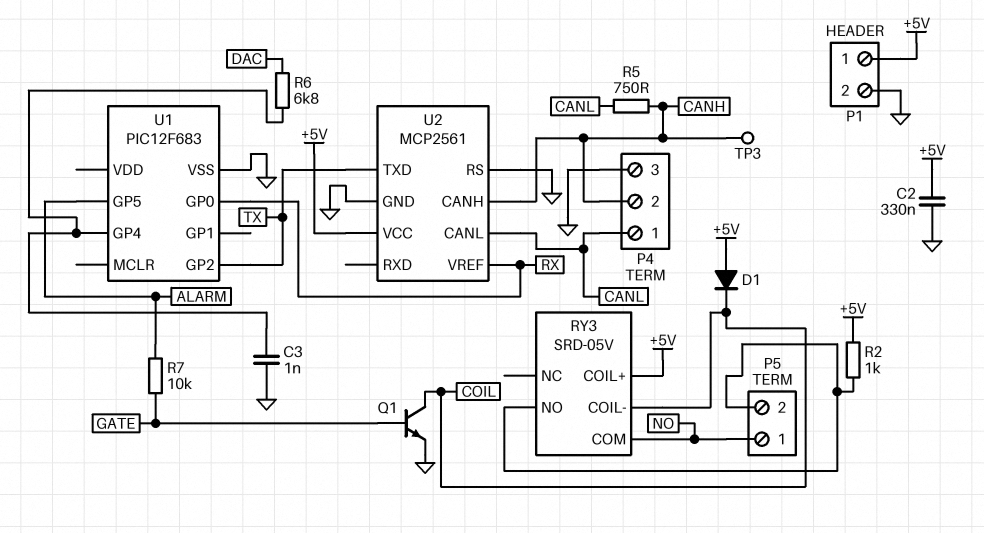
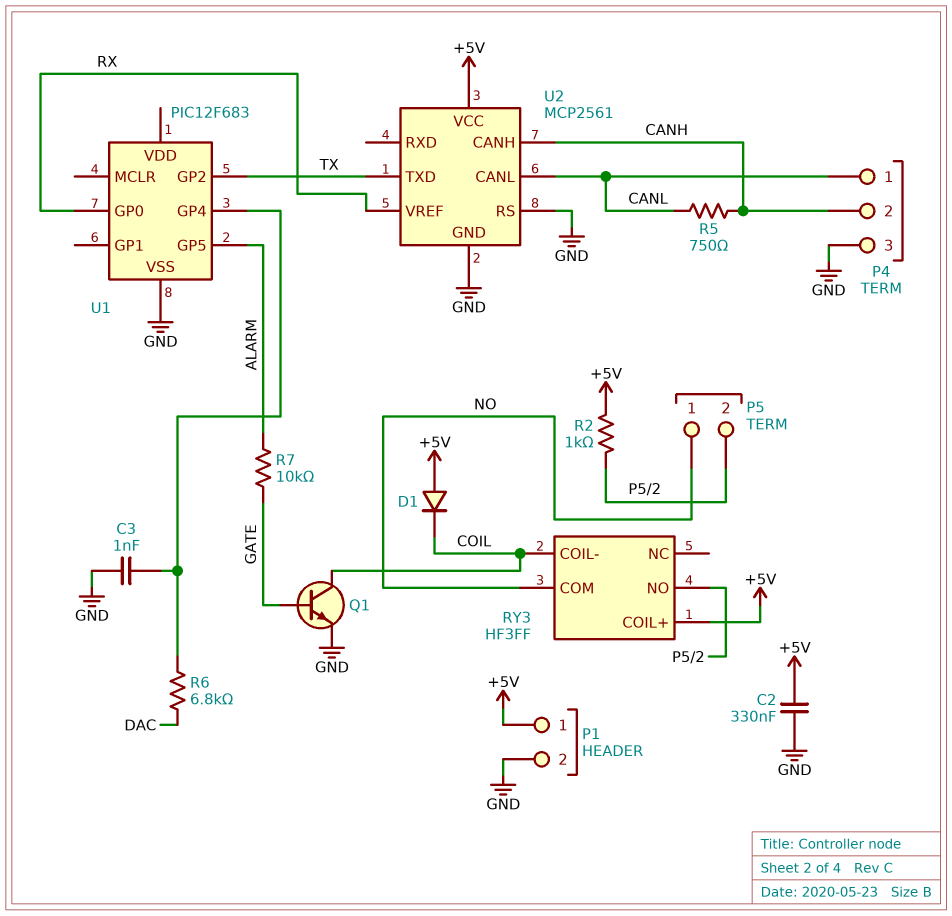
RY3: SRD-05V -> HF3FF
TP3: test point (CANH) -> none

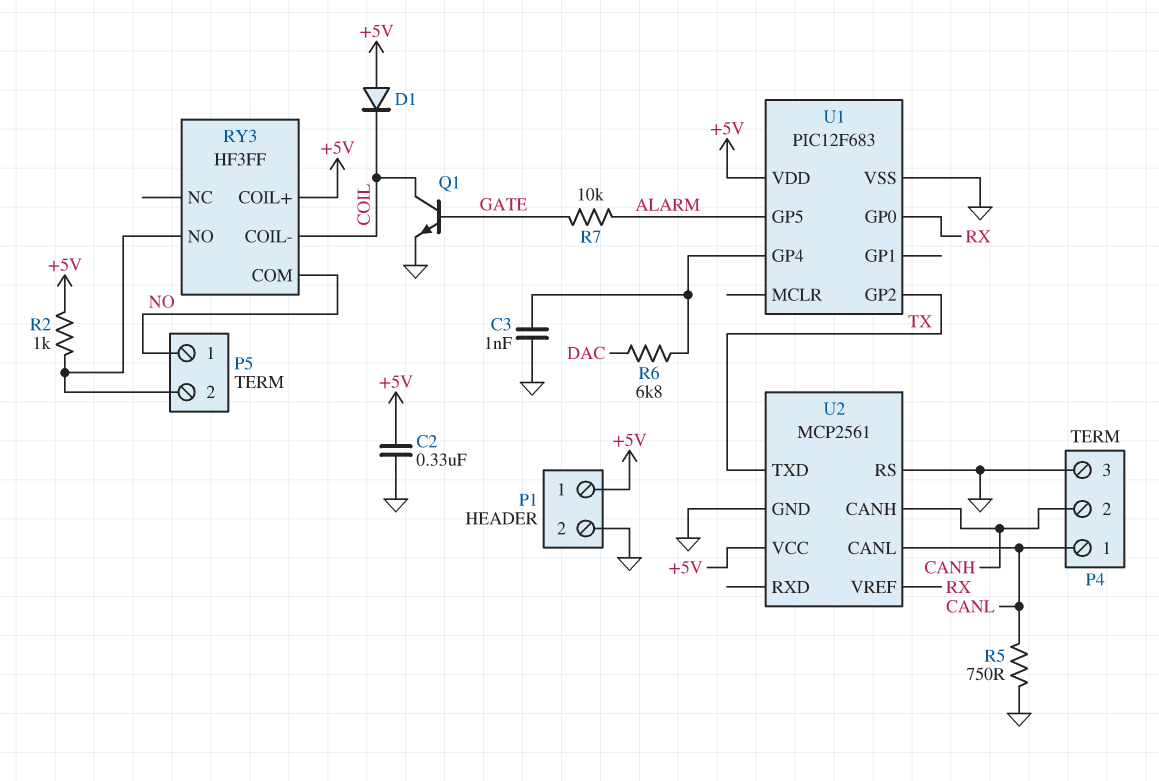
R5: 750 (CANH, CANL) -> 750 (CANL, GND)
U1 pin VDD: none -> +5V

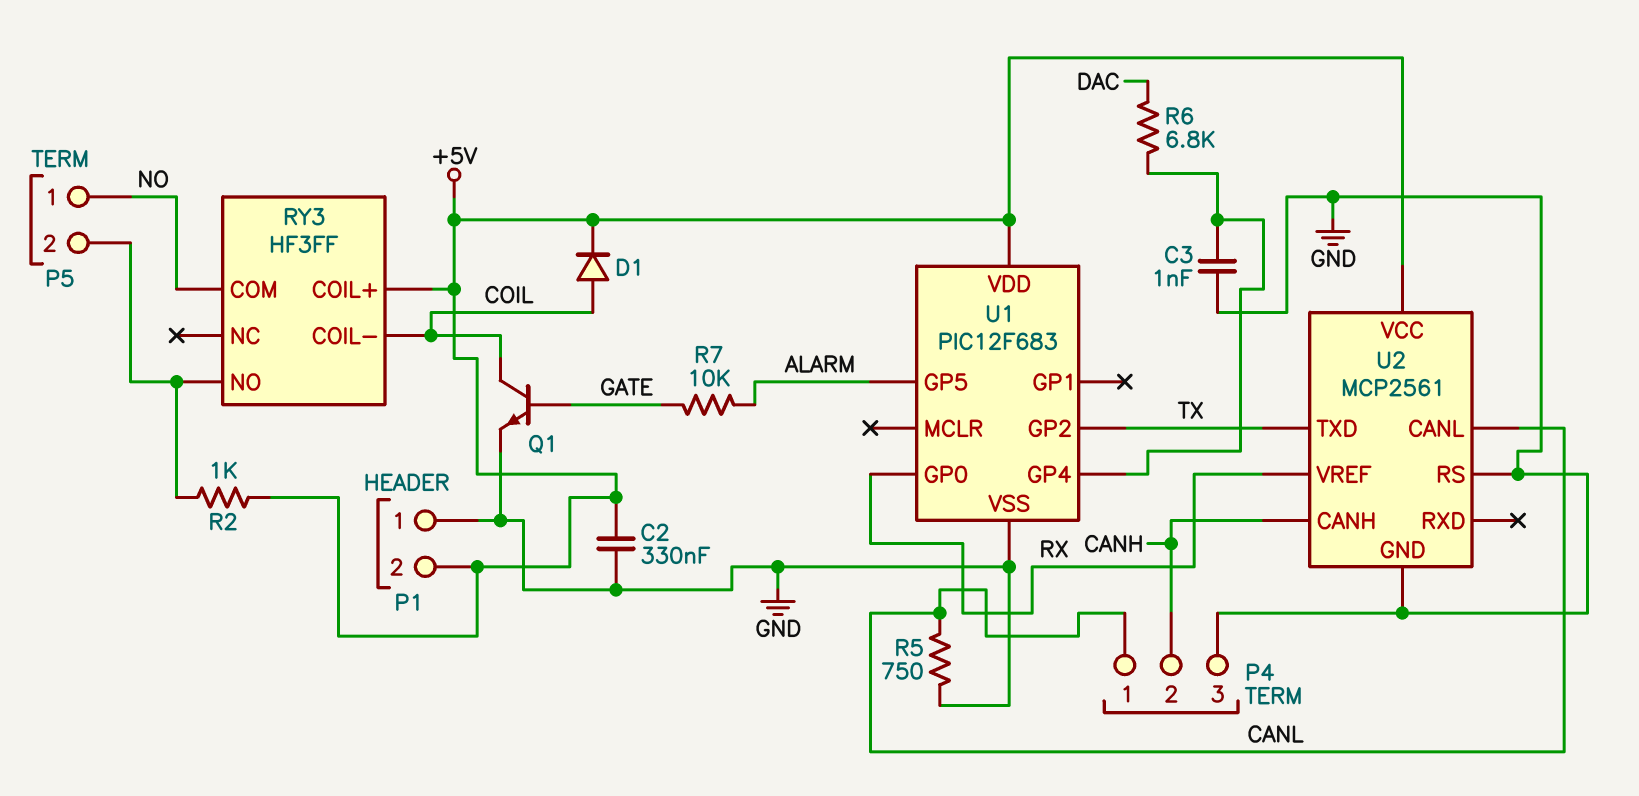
D1: diode (A +5V, K COIL) -> diode (A COIL, K +5V)
P1 pin 1: +5V -> GND
P1 pin 2: GND -> +5V

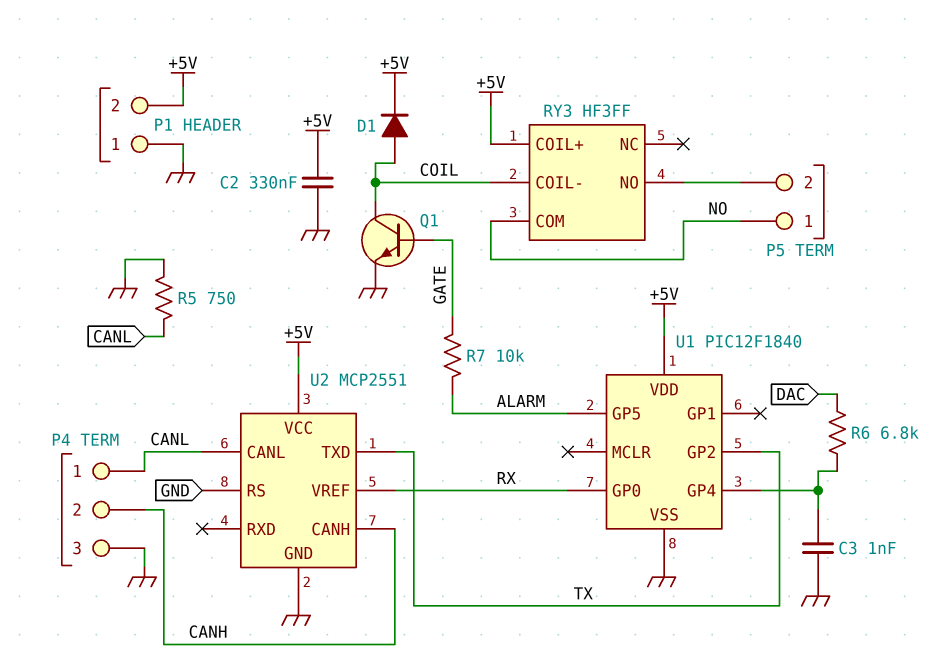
R2: 1k (+5V, P5/2) -> none
U1: PIC12F683 -> PIC12F1840
U2: MCP2561 -> MCP2551

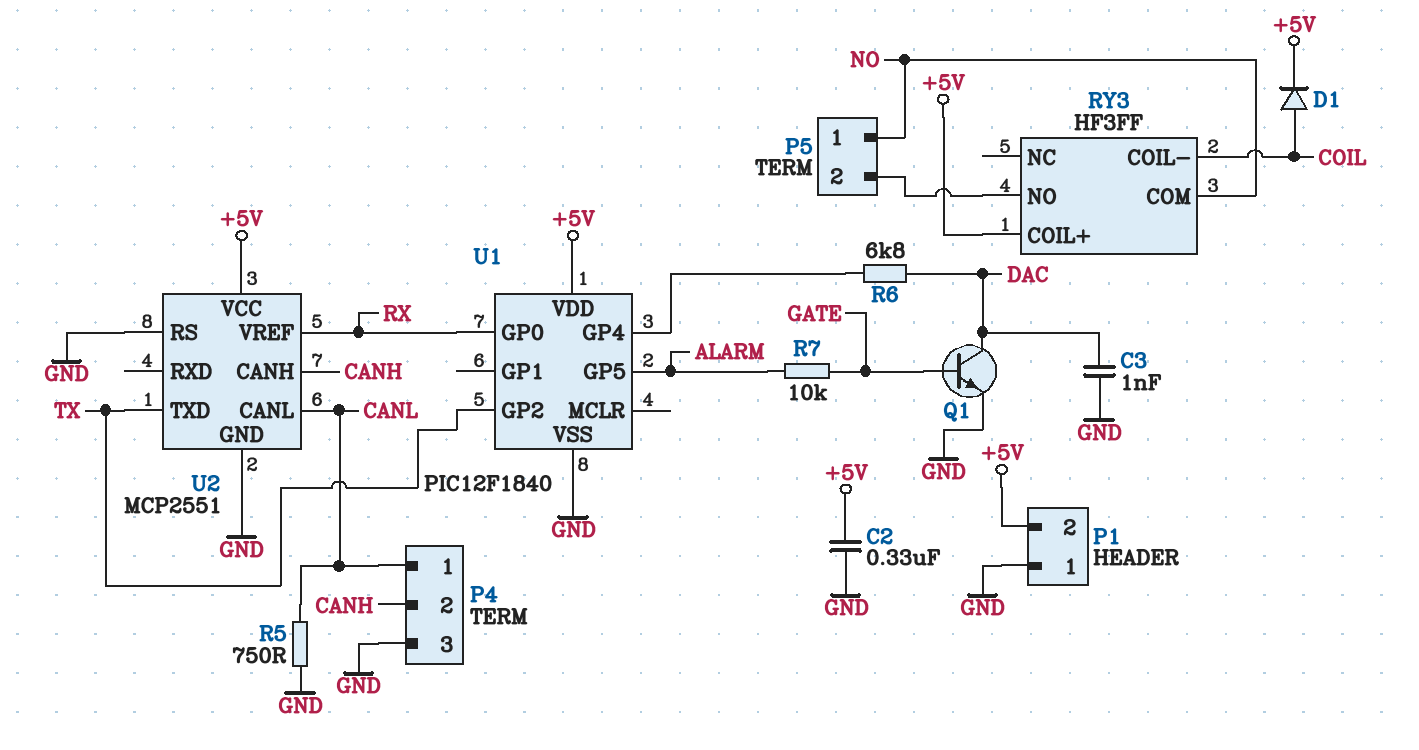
C3: 1nF (GND, U1/GP4) -> 1nF (DAC, GND)
Q1: NPN (B GATE, C COIL, E GND) -> NPN (B GATE, C DAC, E GND)

